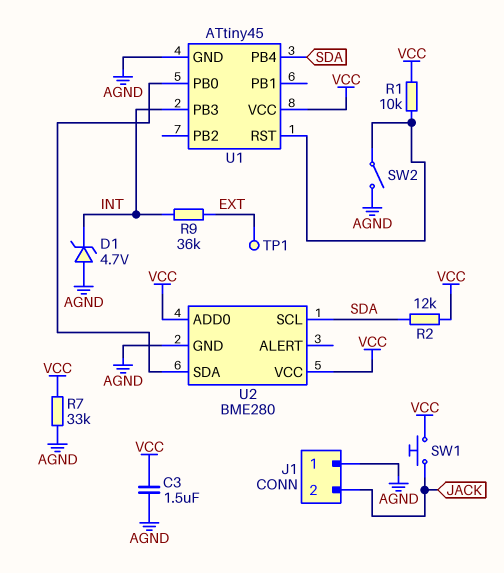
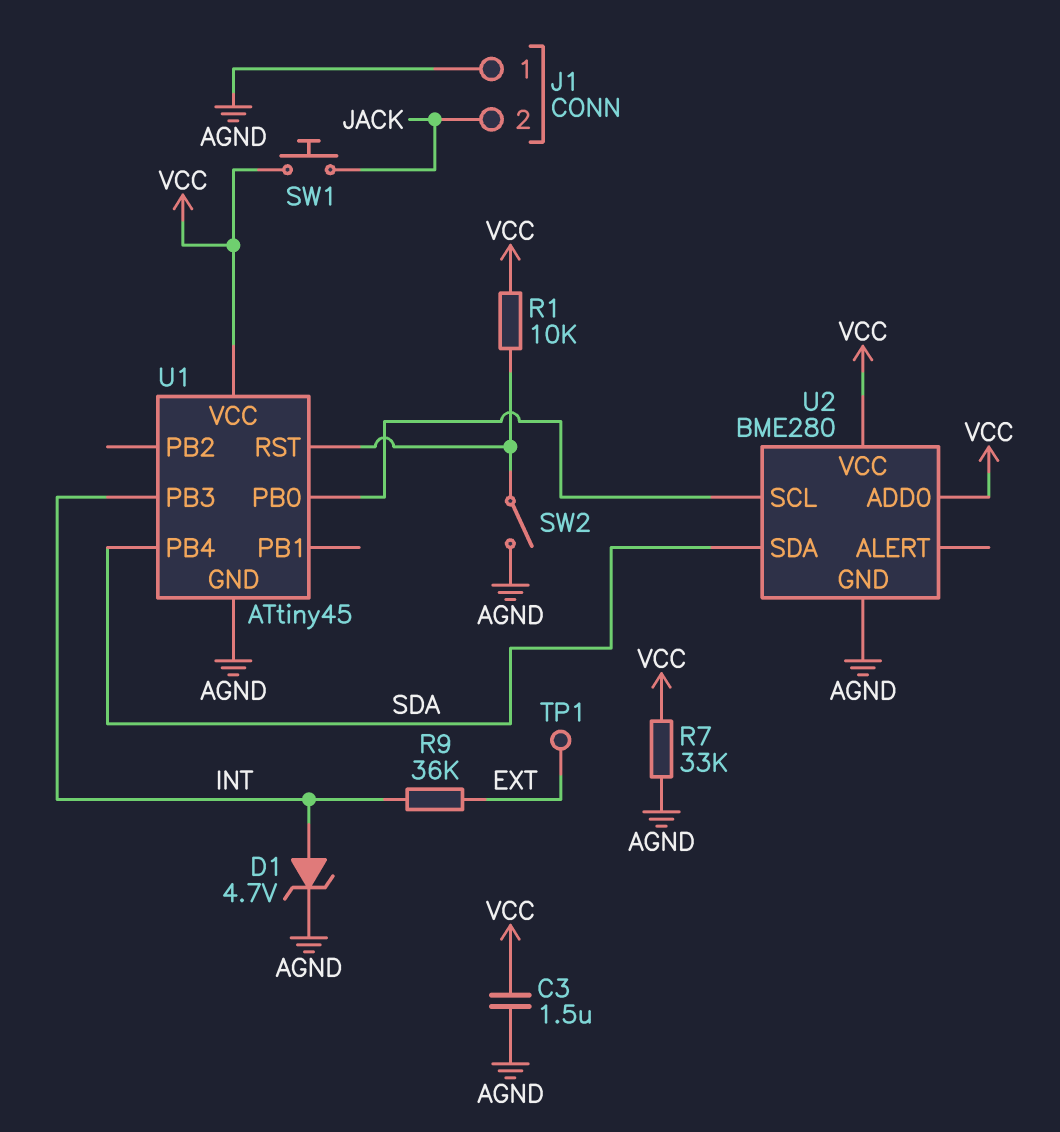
D1: zener 4.7V (A AGND, K INT) -> zener 4.7V (A INT, K AGND)
R2: 12k (SDA, VCC) -> none
U2 pin SCL: SDA -> U1/PB0
U2 pin SDA: U1/PB0 -> SDA

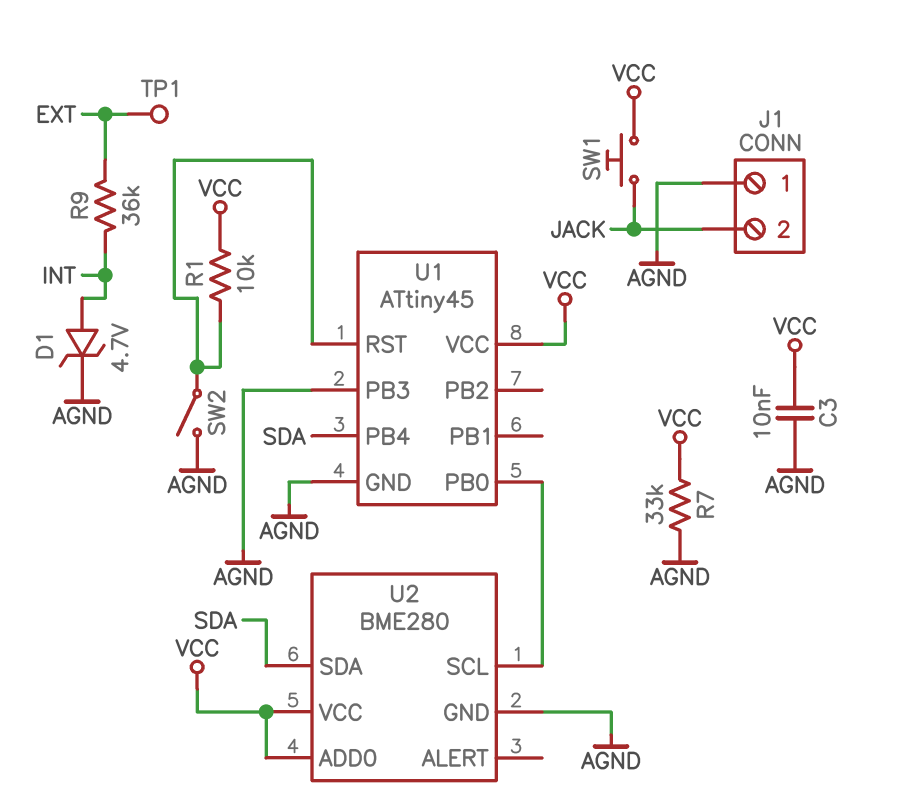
C3: 1.5uF (AGND, VCC) -> 10nF (AGND, VCC)
U1 pin PB3: INT -> AGND

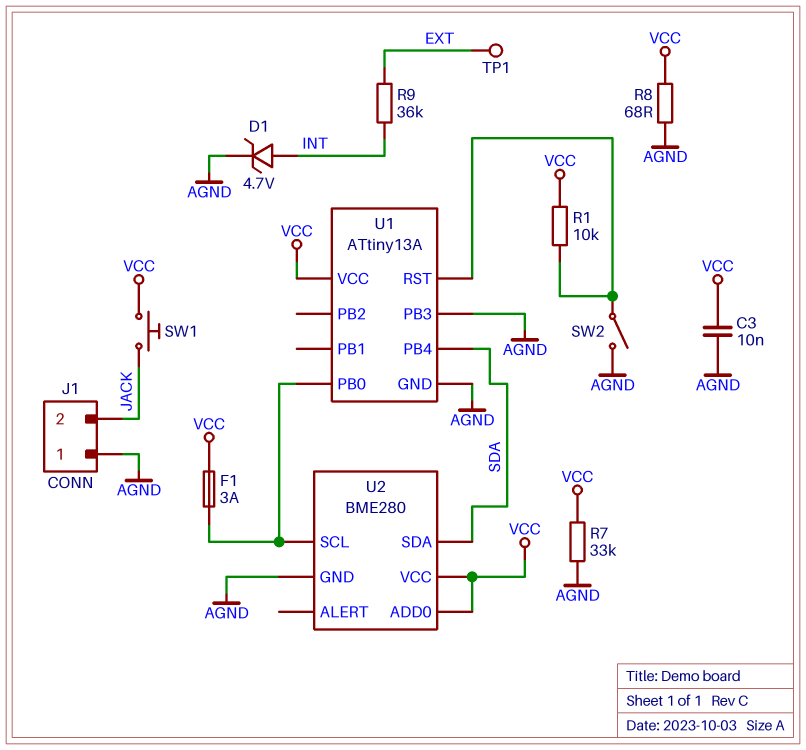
F1: none -> 3A (U1/PB0, VCC)
R8: none -> 68 (AGND, VCC)
U1: ATtiny45 -> ATtiny13A

